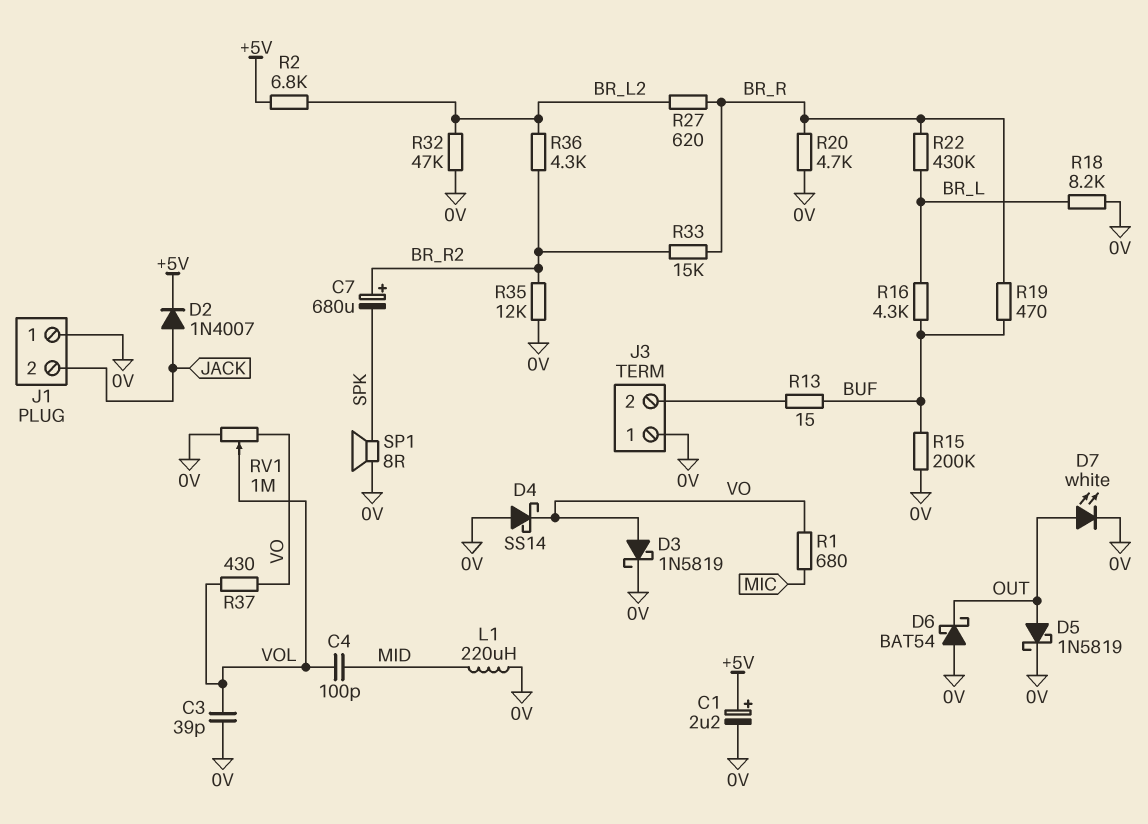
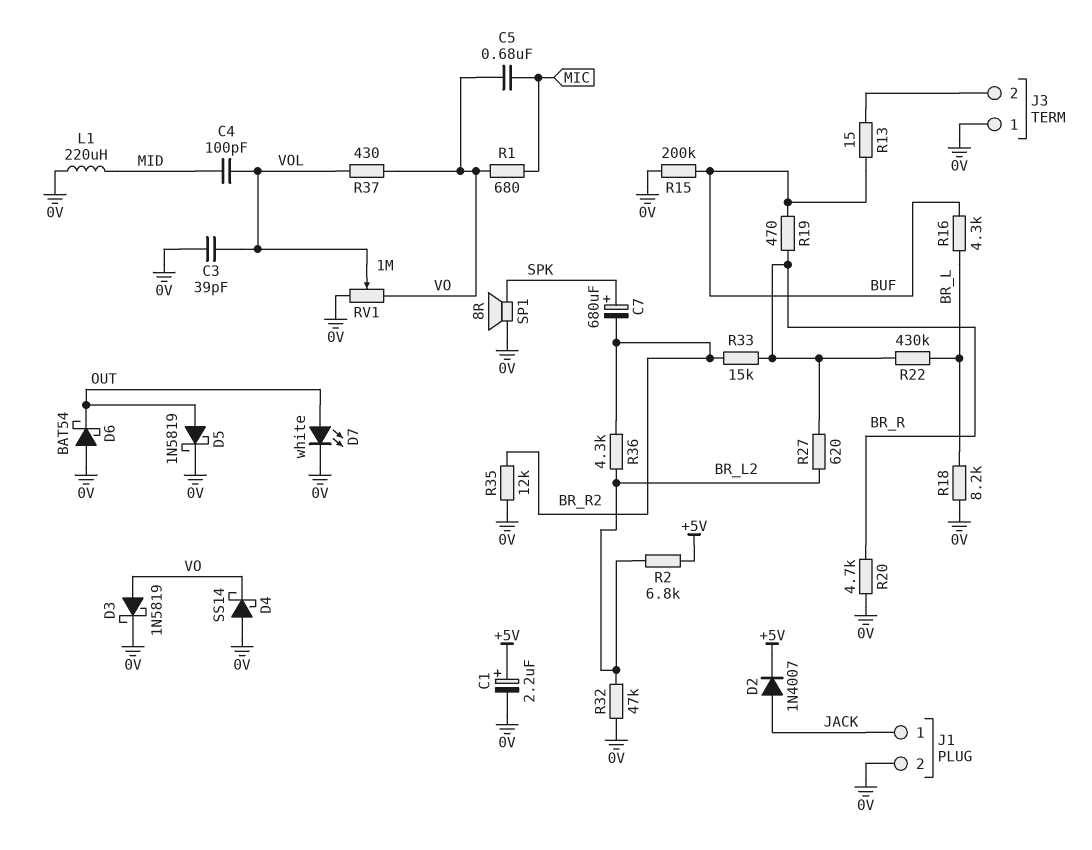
C5: none -> 680nF (MIC, VO)
C7: 680uF (plus BR_R2, minus SPK) -> 680uF (plus SPK, minus BR_R2)
J1 pin 1: 0V -> JACK
J1 pin 2: JACK -> 0V

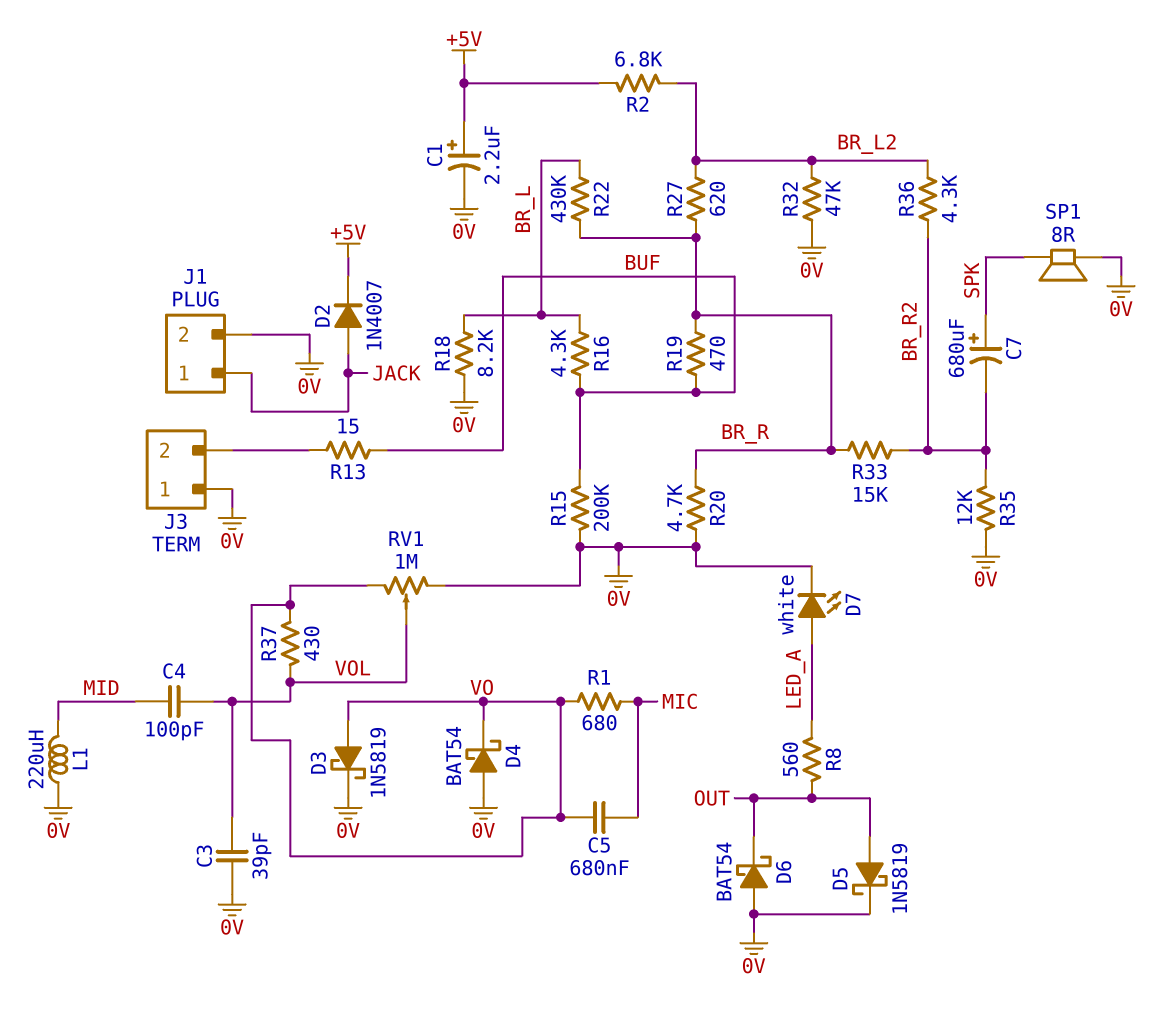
D4: schottky SS14 (A 0V, K VO) -> schottky BAT54 (A 0V, K VO)
D7: LED white (A OUT, K 0V) -> LED white (A LED_A, K 0V)
R8: none -> 560 (LED_A, OUT)

